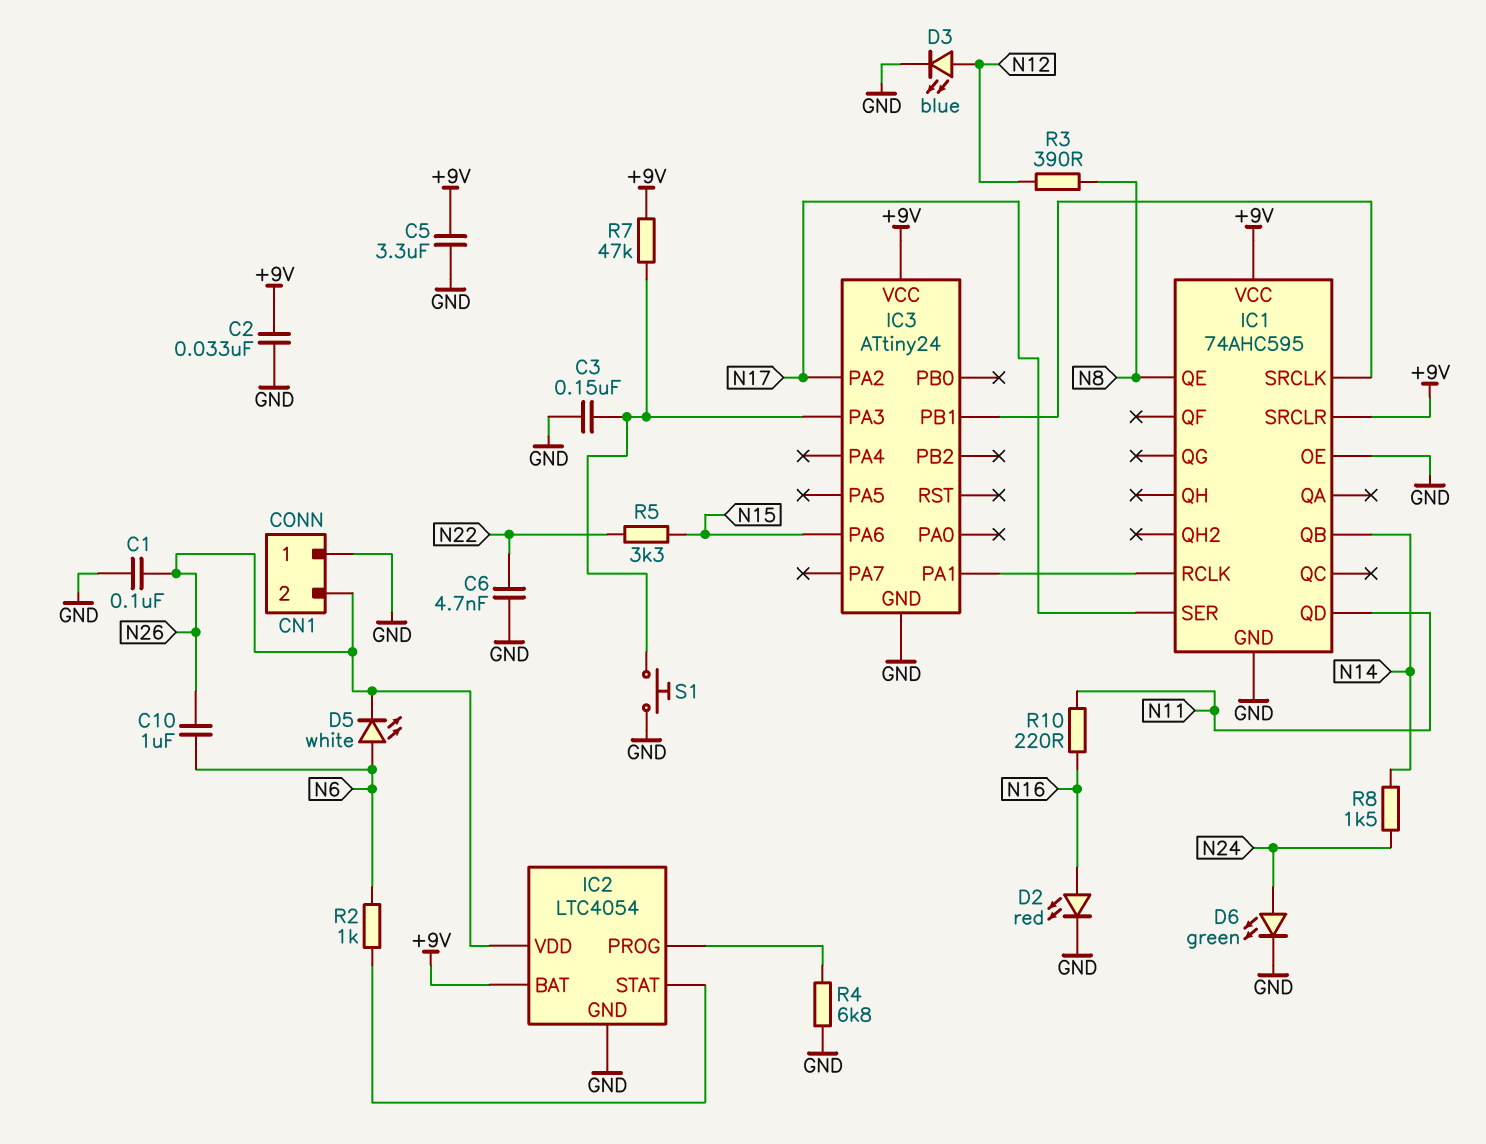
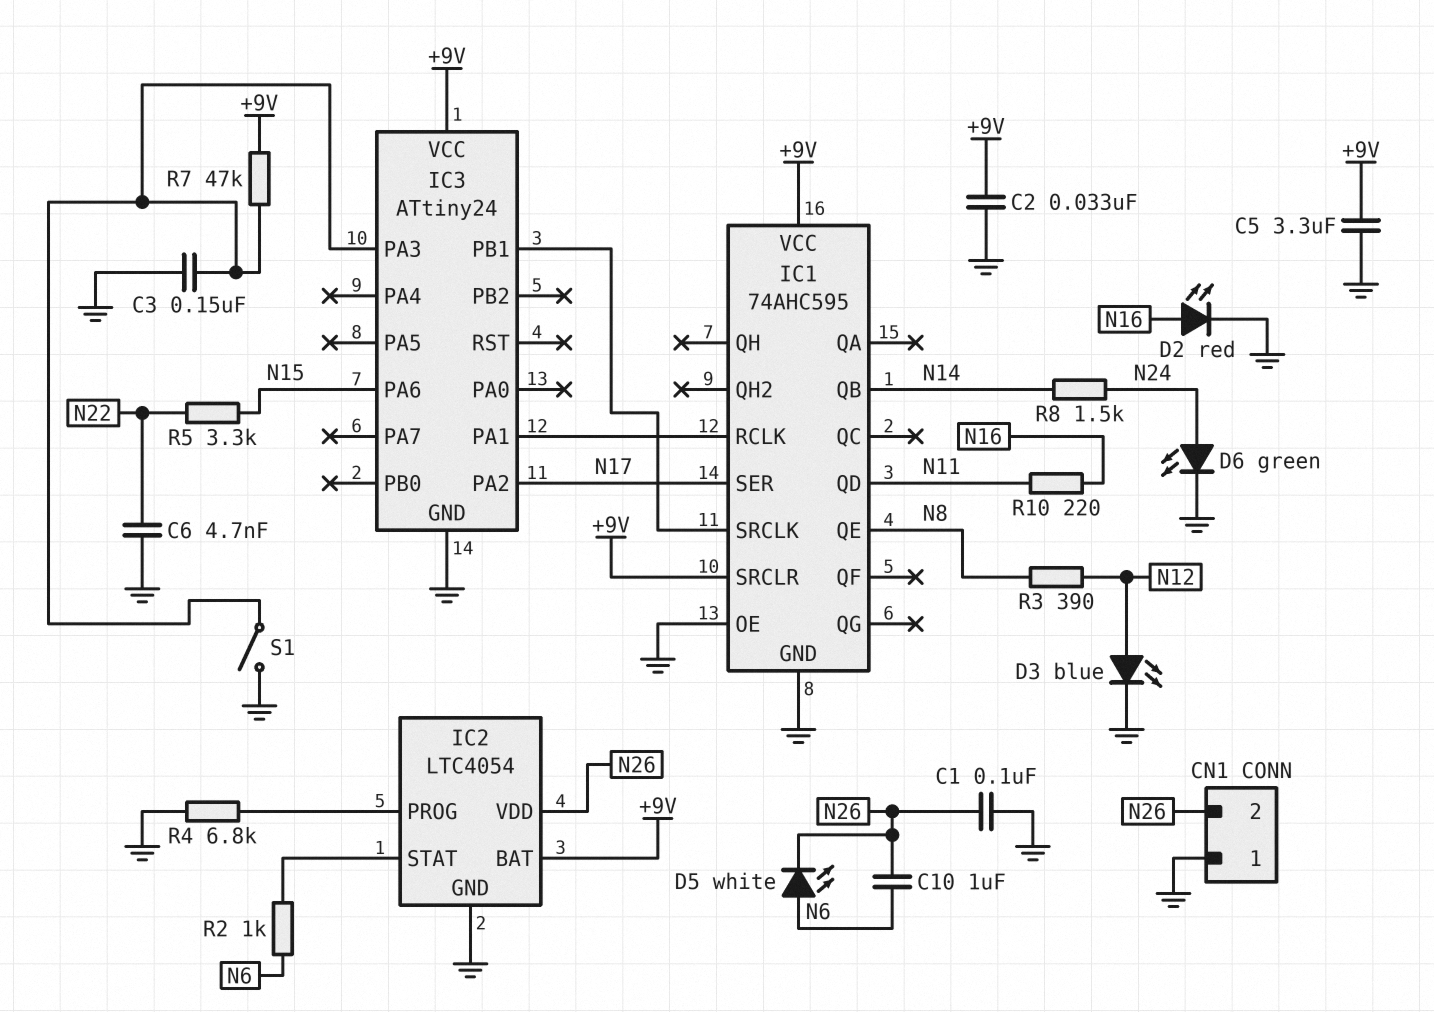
S1: button (GND, IC3/PA3) -> switch (GND, IC3/PA3)

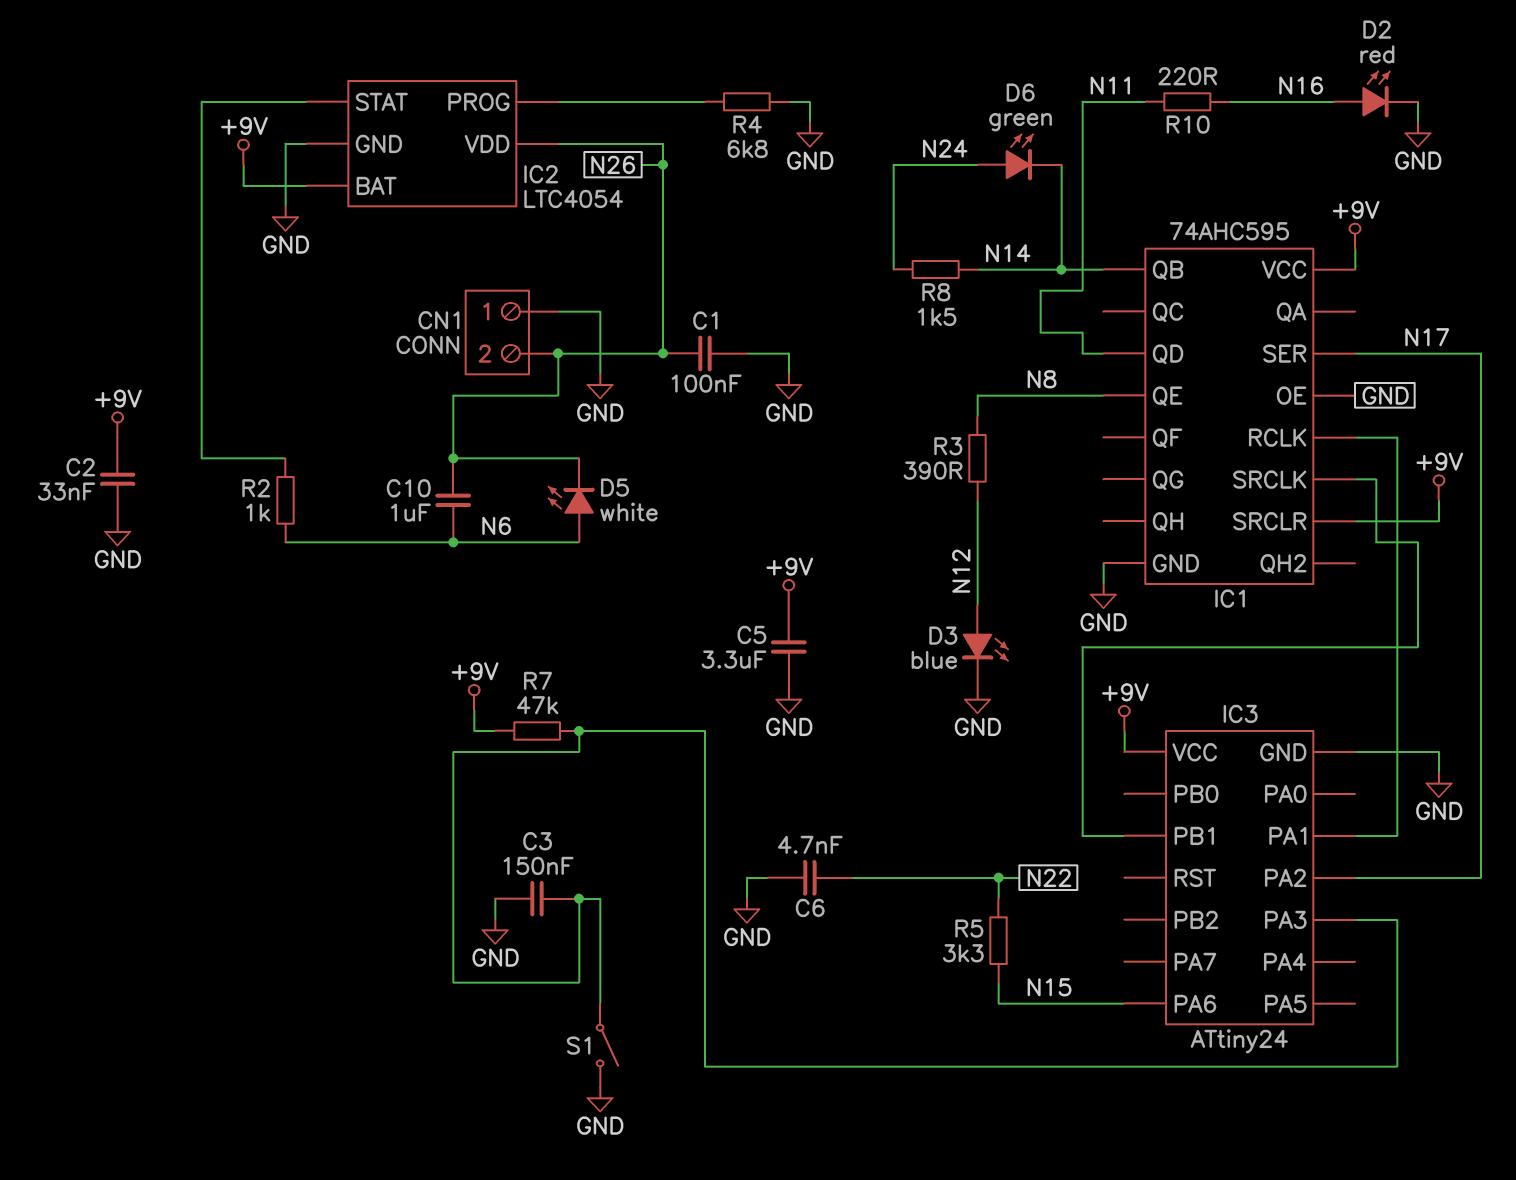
D6: LED green (A N24, K GND) -> LED green (A N24, K N14)

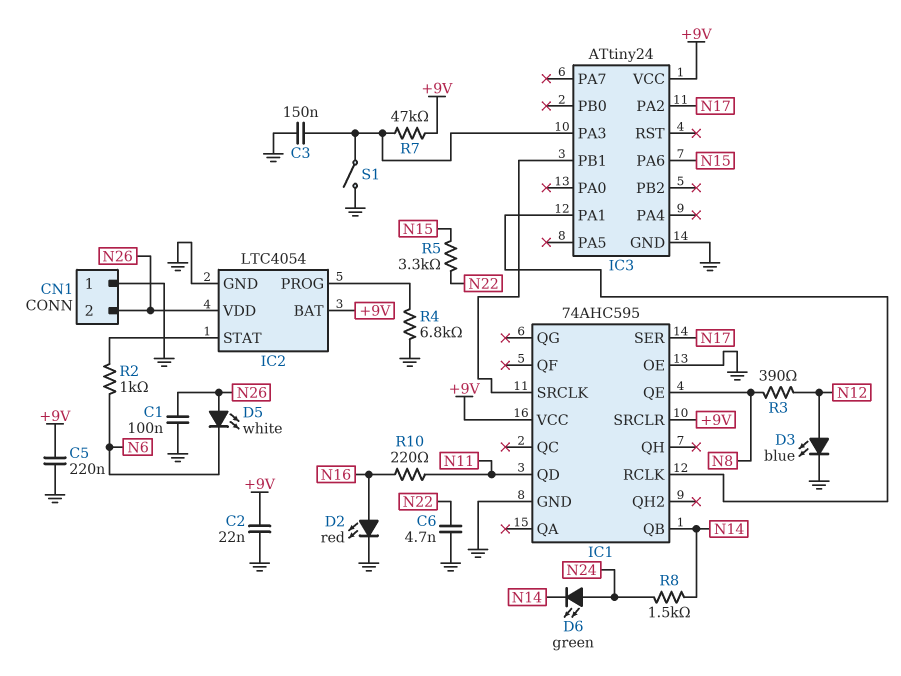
C2: 33nF (+9V, GND) -> 22nF (+9V, GND)
C5: 3.3uF (+9V, GND) -> 220nF (+9V, GND)
C10: 1uF (N6, N26) -> none
D5: LED white (A N6, K N26) -> LED white (A N26, K N6)

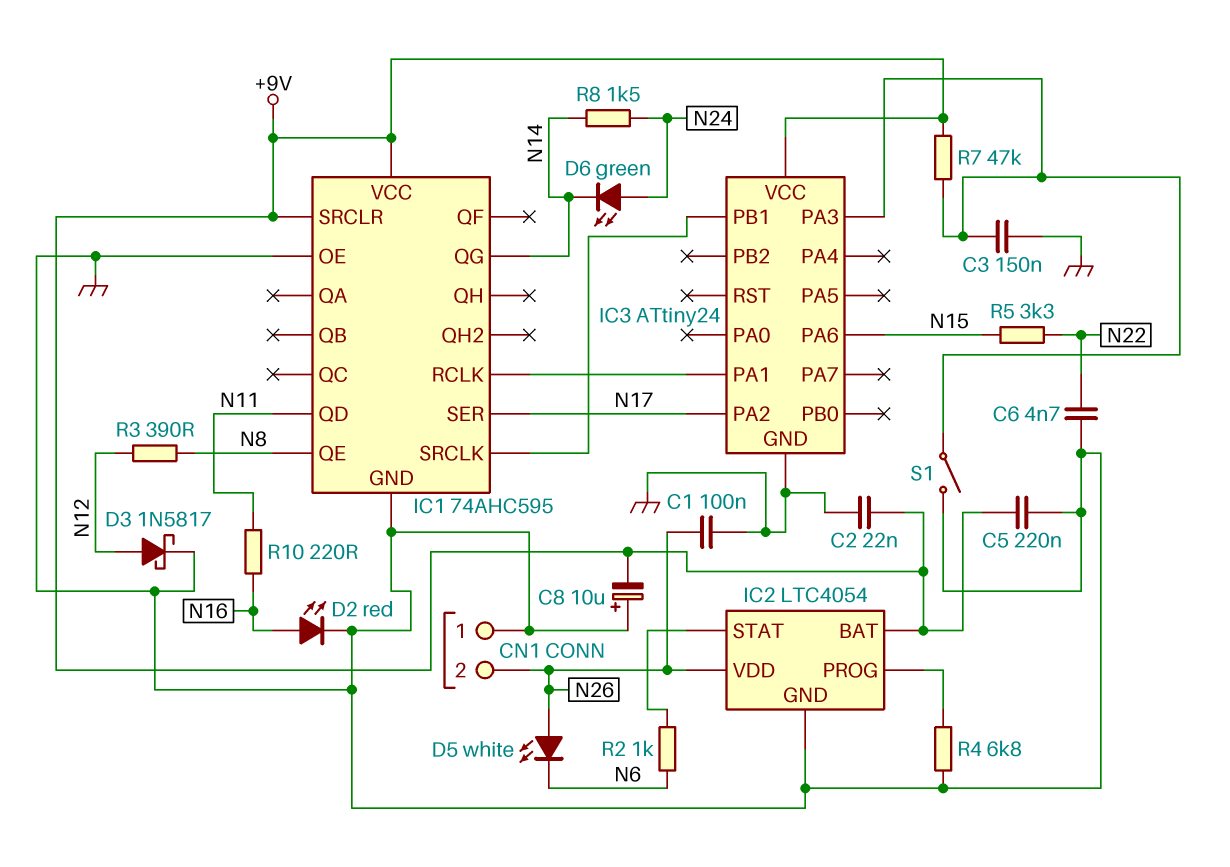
C8: none -> 10uF (plus GND, minus +9V)
D3: LED blue (A N12, K GND) -> schottky 1N5817 (A N12, K GND)
IC1 pin QB: N14 -> none
IC1 pin QG: none -> N14

